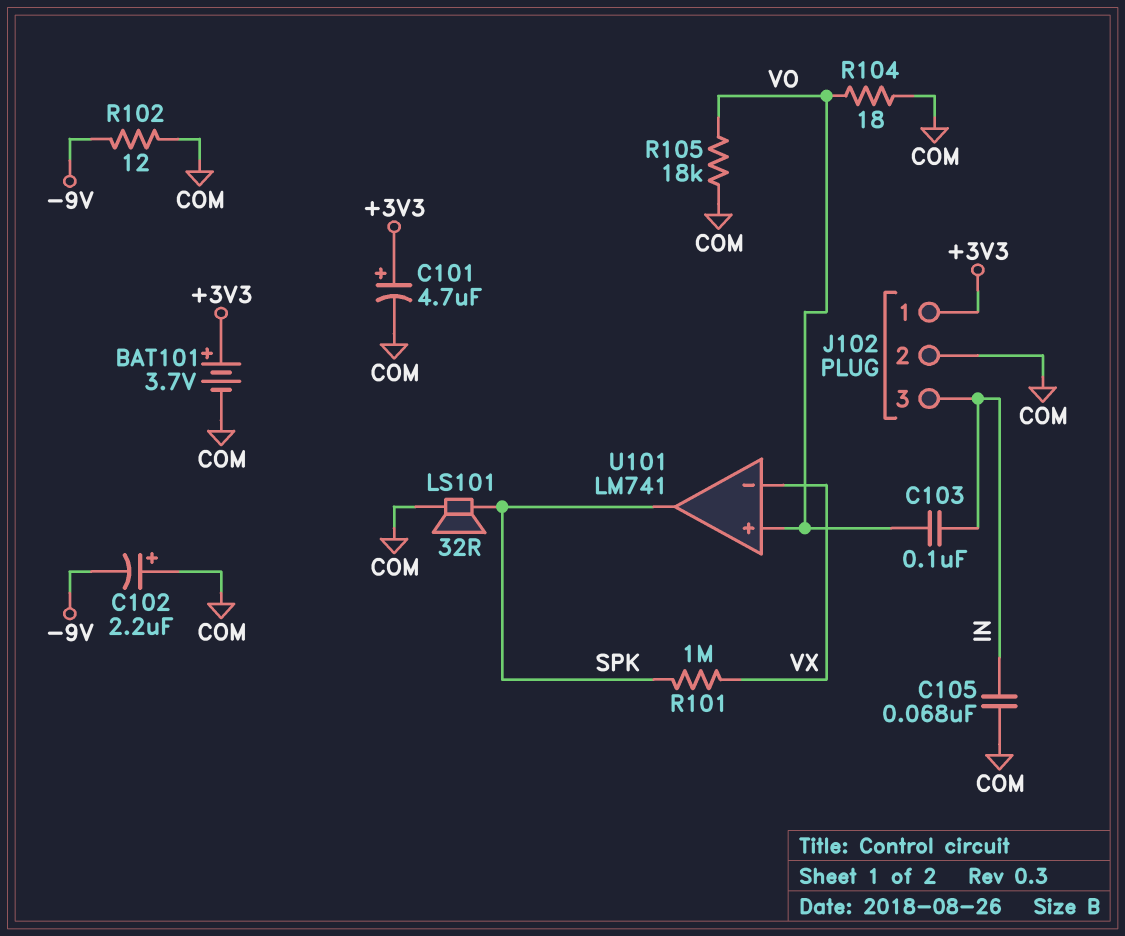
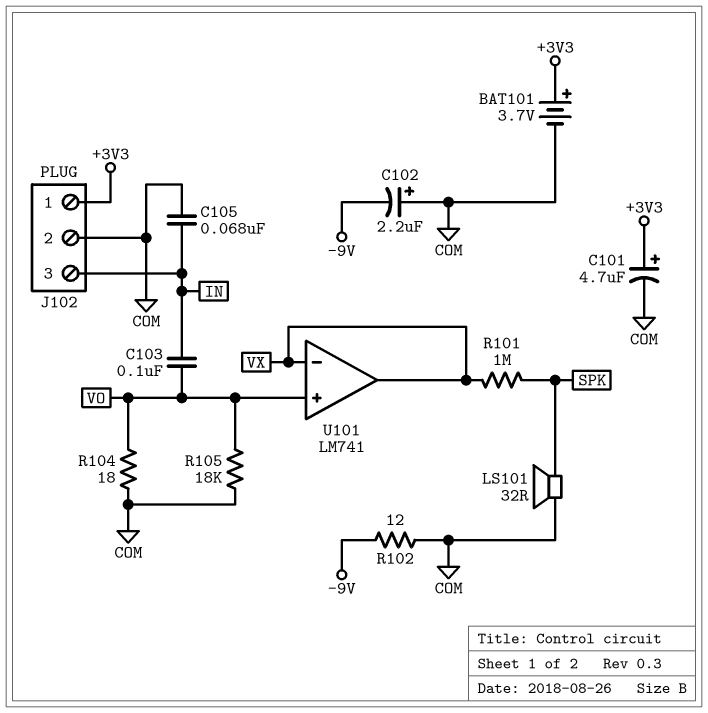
U101 pin out: SPK -> VX

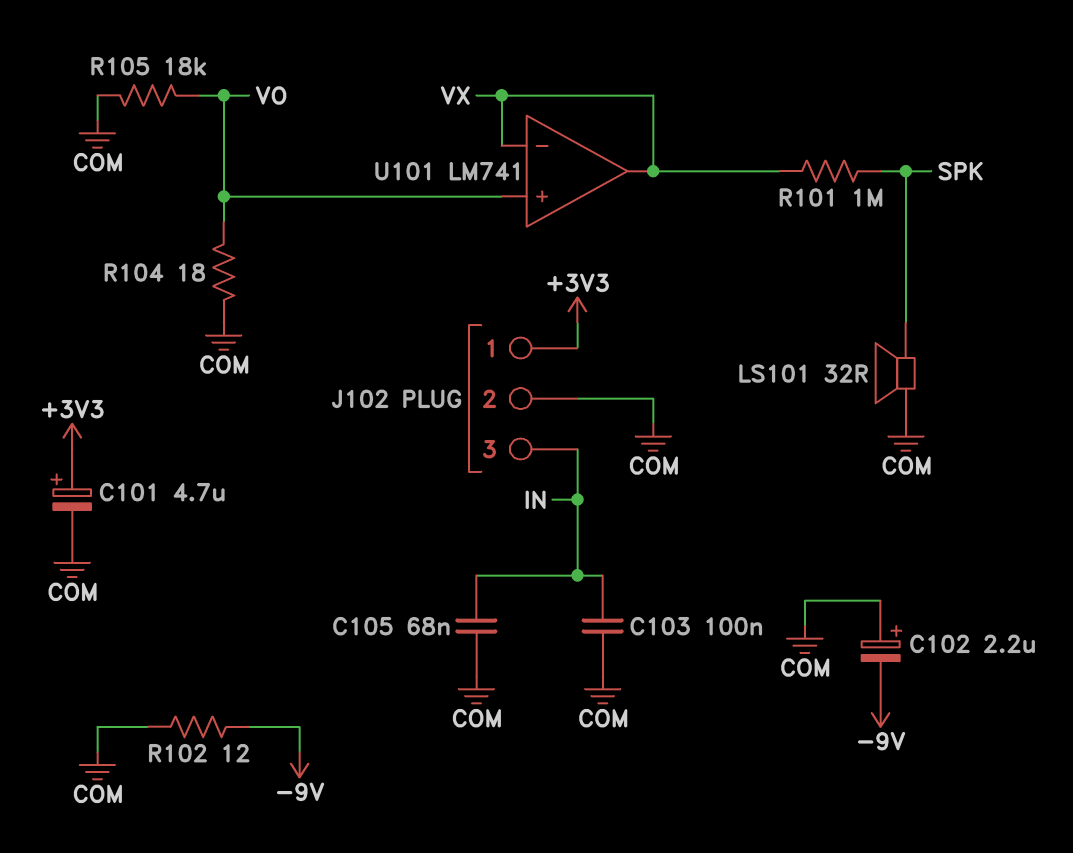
BAT101: 3.7V (plus +3V3, minus COM) -> none
C103: 100nF (IN, VO) -> 100nF (COM, IN)

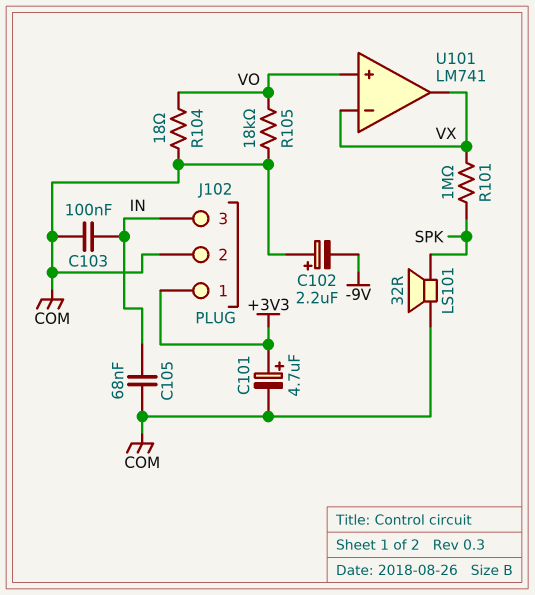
R102: 12 (-9V, COM) -> none

